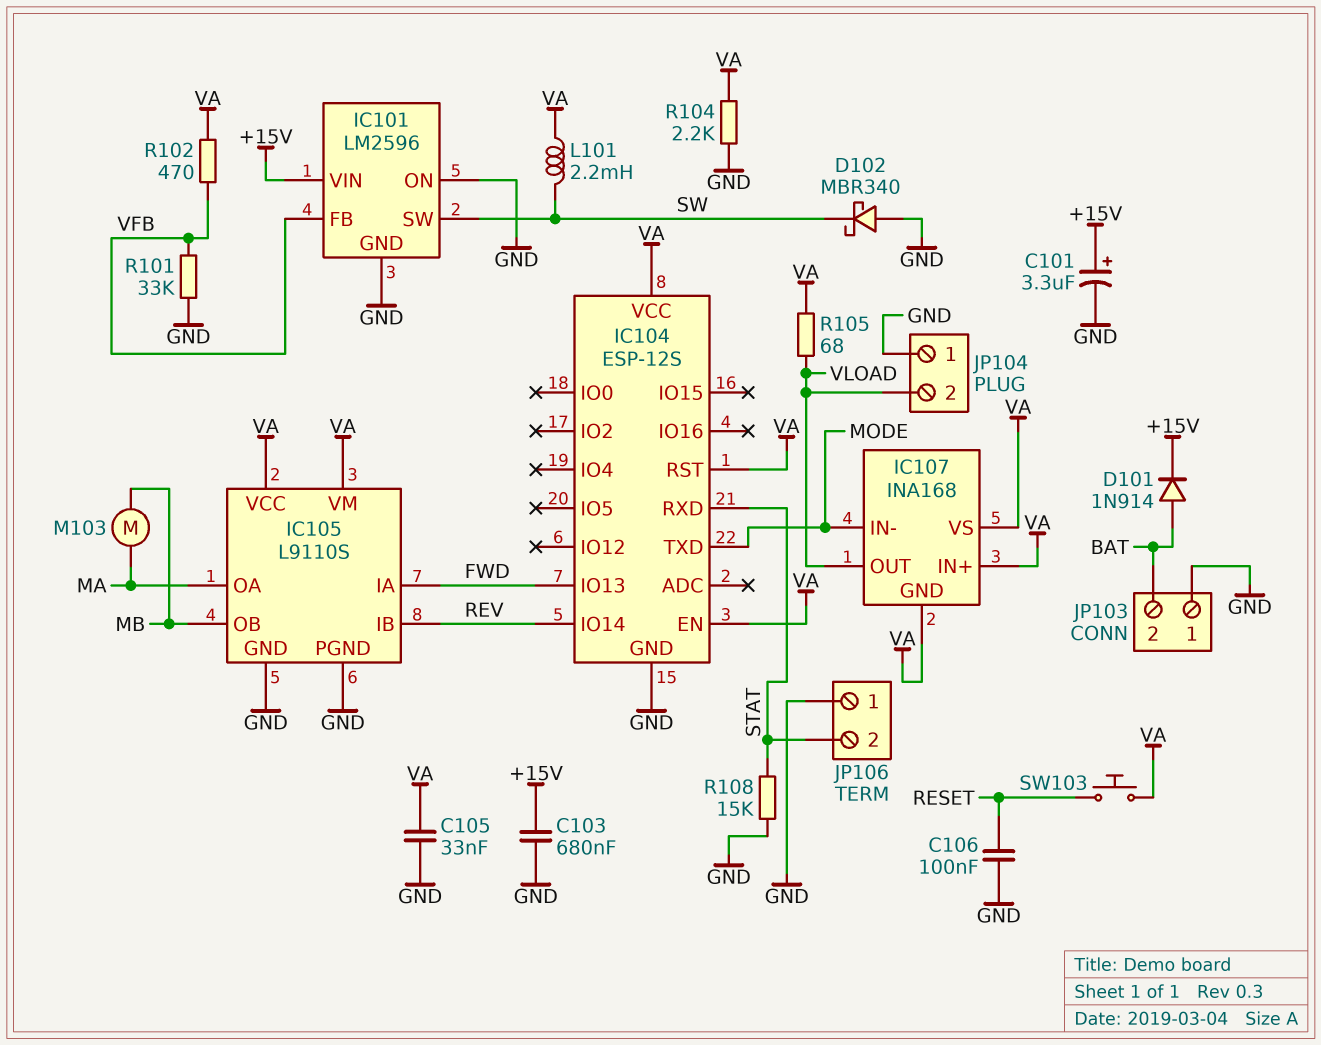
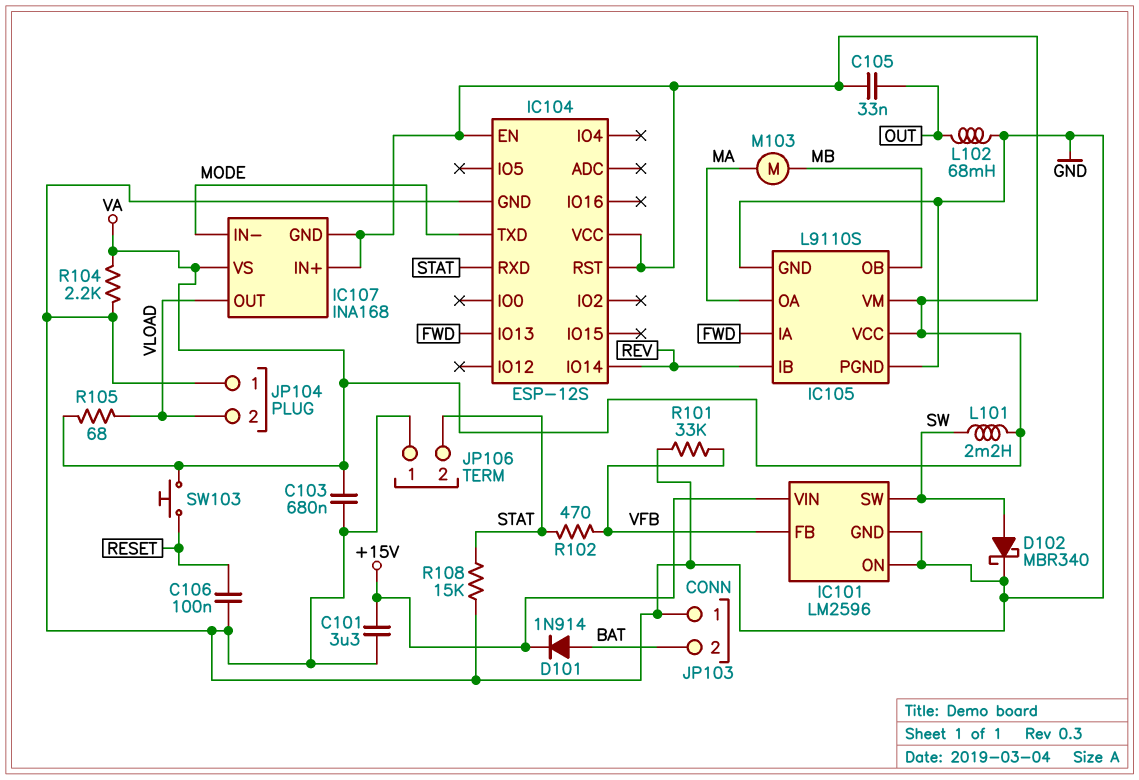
C101: 3.3uF (plus +15V, minus GND) -> 3.3uF (+15V, GND)
C103: 680nF (+15V, GND) -> 680nF (GND, VA)
C105: 33nF (GND, VA) -> 33nF (OUT, VA)
D102: schottky MBR340 (A GND, K SW) -> schottky MBR340 (A SW, K GND)
L102: none -> 68mH (GND, OUT)
R102: 470 (VA, VFB) -> 470 (STAT, VFB)

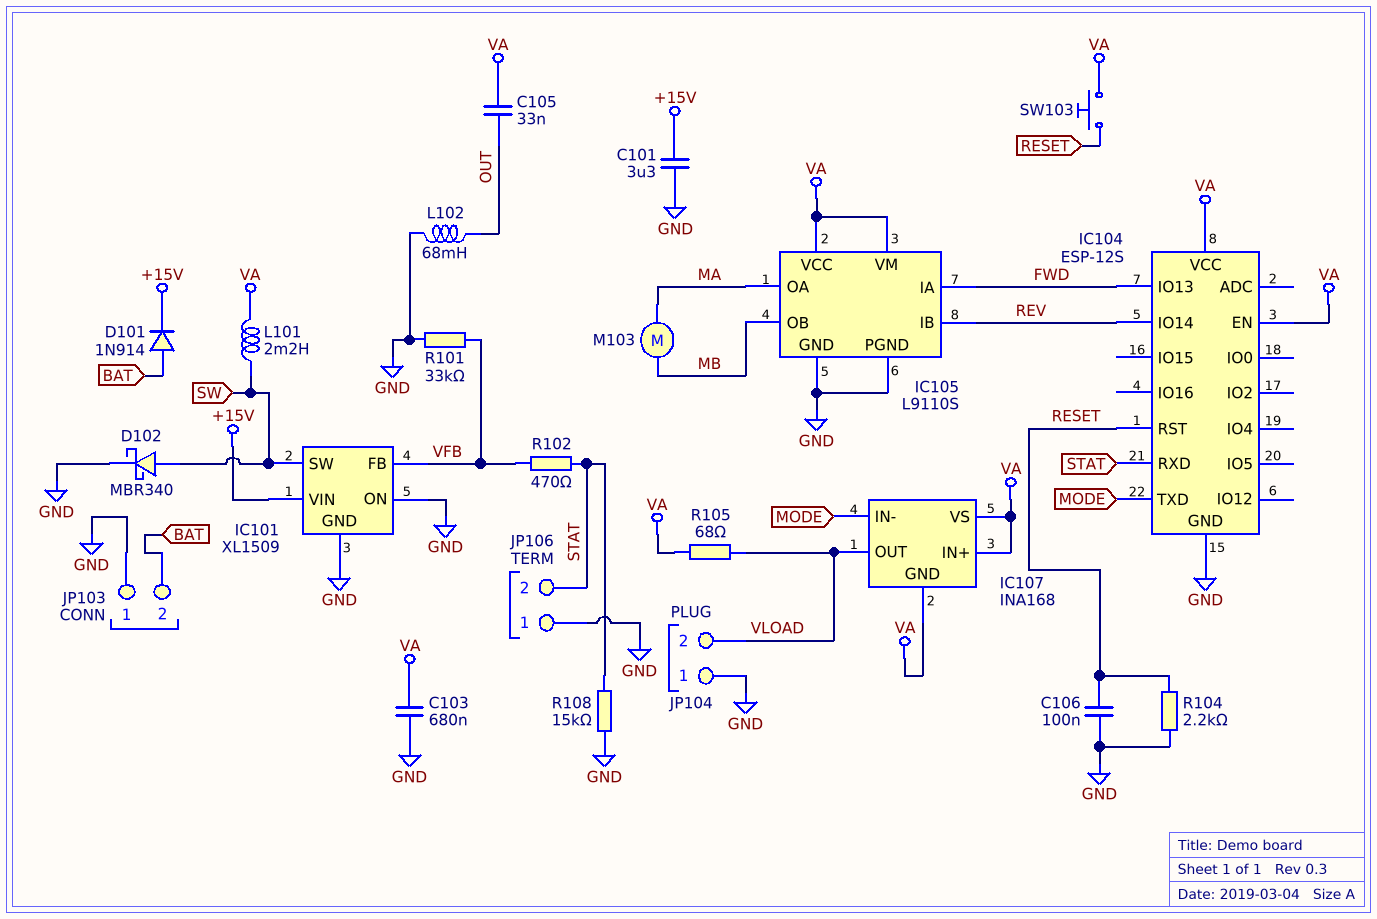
IC101: LM2596 -> XL1509
IC104 pin RST: VA -> RESET
R104: 2.2k (GND, VA) -> 2.2k (GND, RESET)

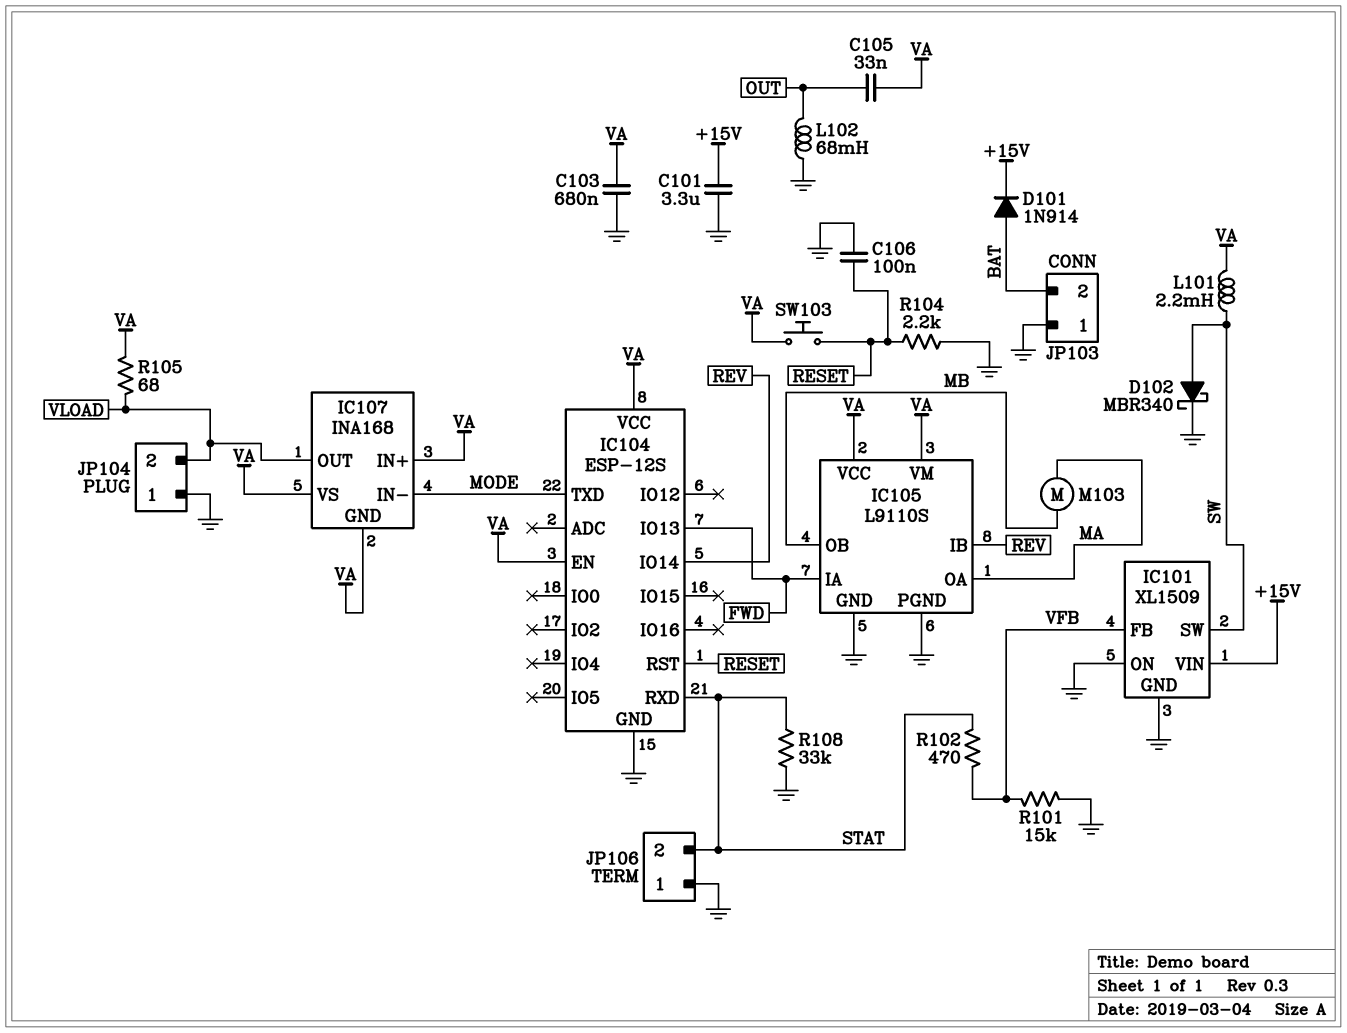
R101: 33k (GND, VFB) -> 15k (GND, VFB)
R108: 15k (GND, STAT) -> 33k (GND, STAT)

